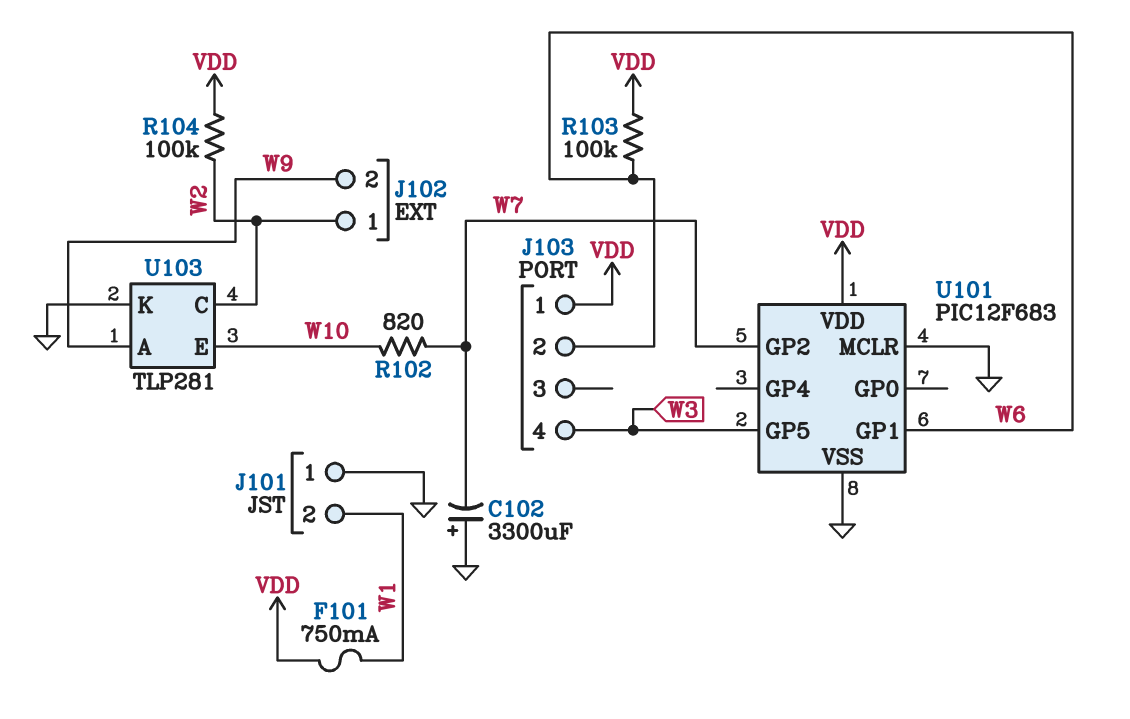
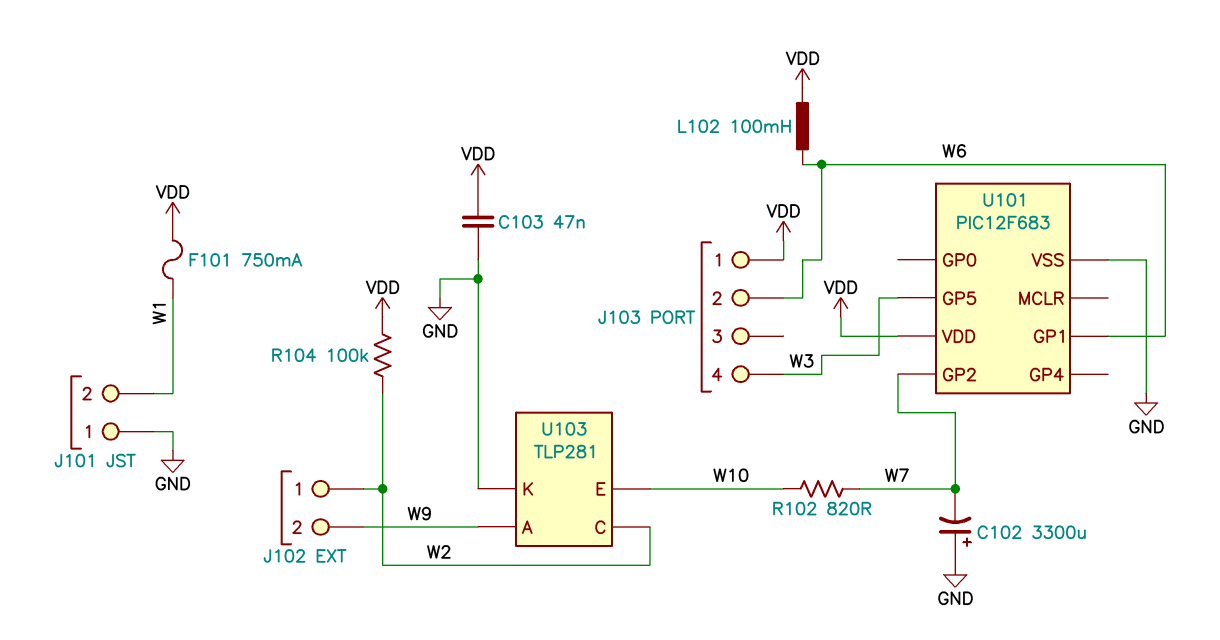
C103: none -> 47nF (GND, VDD)
L102: none -> 100mH (VDD, W6)
R103: 100k (VDD, W6) -> none
U101 pin MCLR: GND -> none

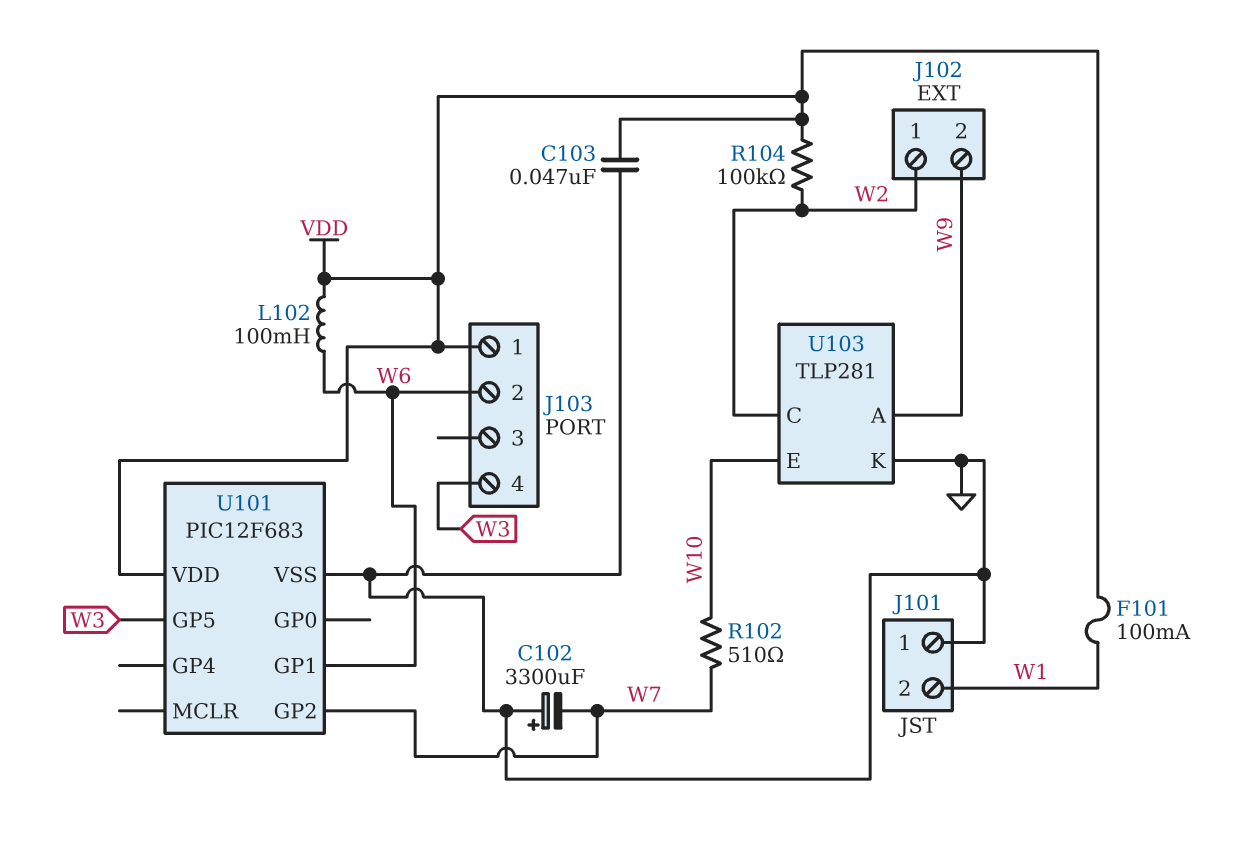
F101: 750mA (VDD, W1) -> 100mA (VDD, W1)
R102: 820 (W7, W10) -> 510 (W7, W10)

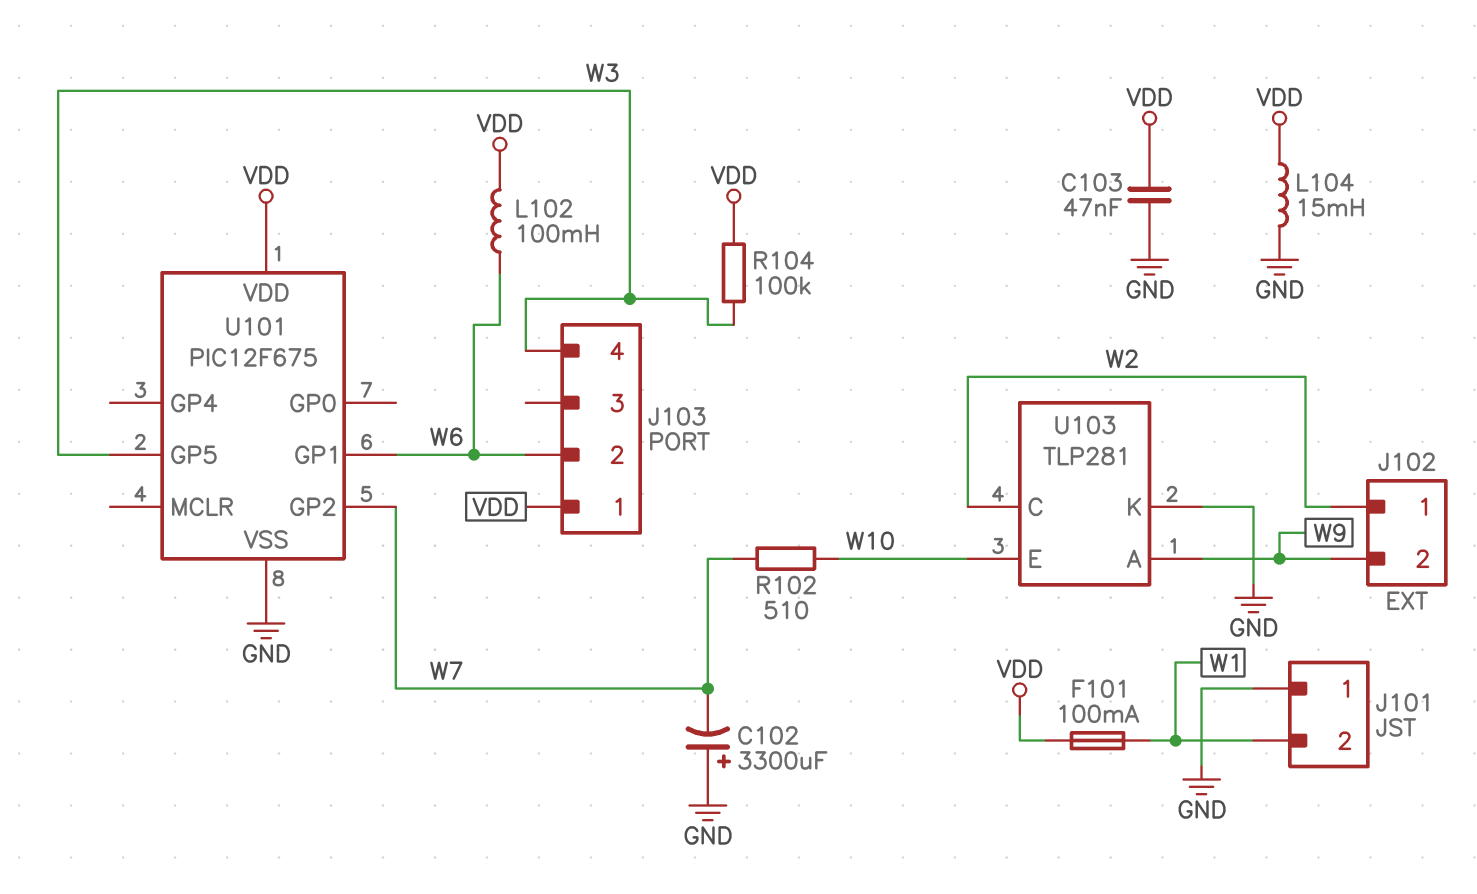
L104: none -> 15mH (GND, VDD)
R104: 100k (VDD, W2) -> 100k (VDD, W3)
U101: PIC12F683 -> PIC12F675

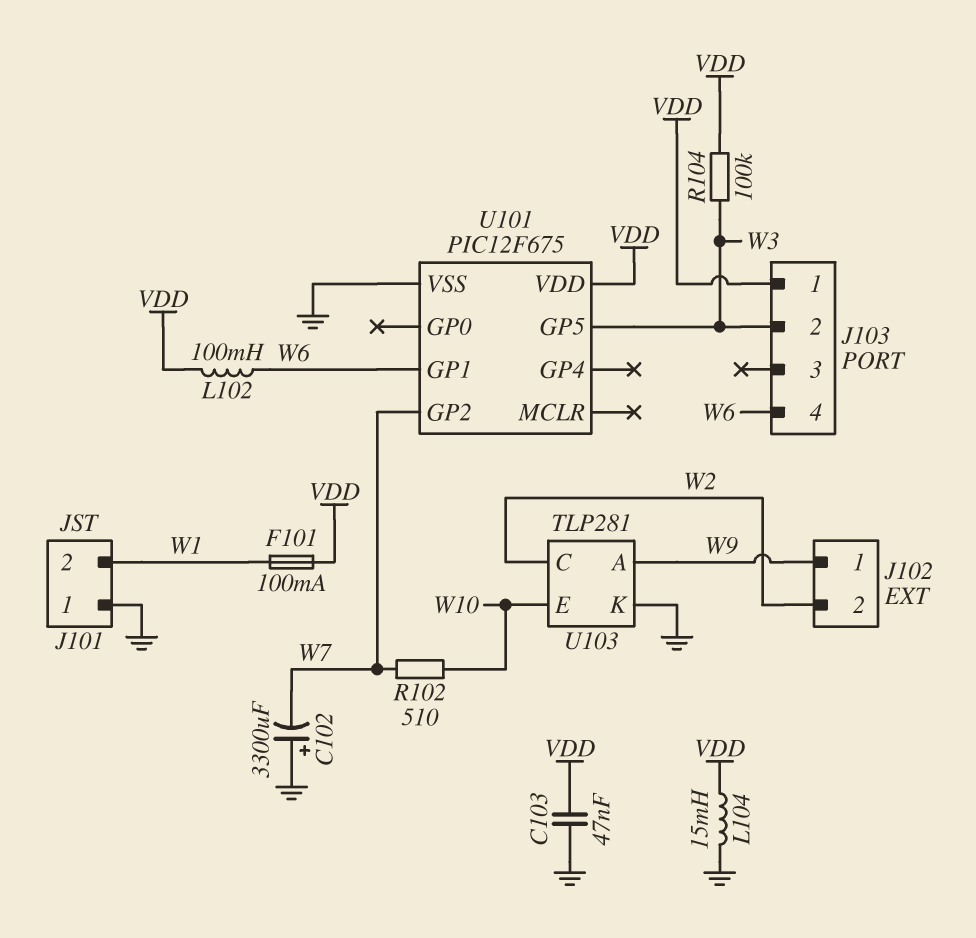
J102 pin 1: W2 -> W9
J102 pin 2: W9 -> W2
J103 pin 2: W6 -> W3
J103 pin 4: W3 -> W6

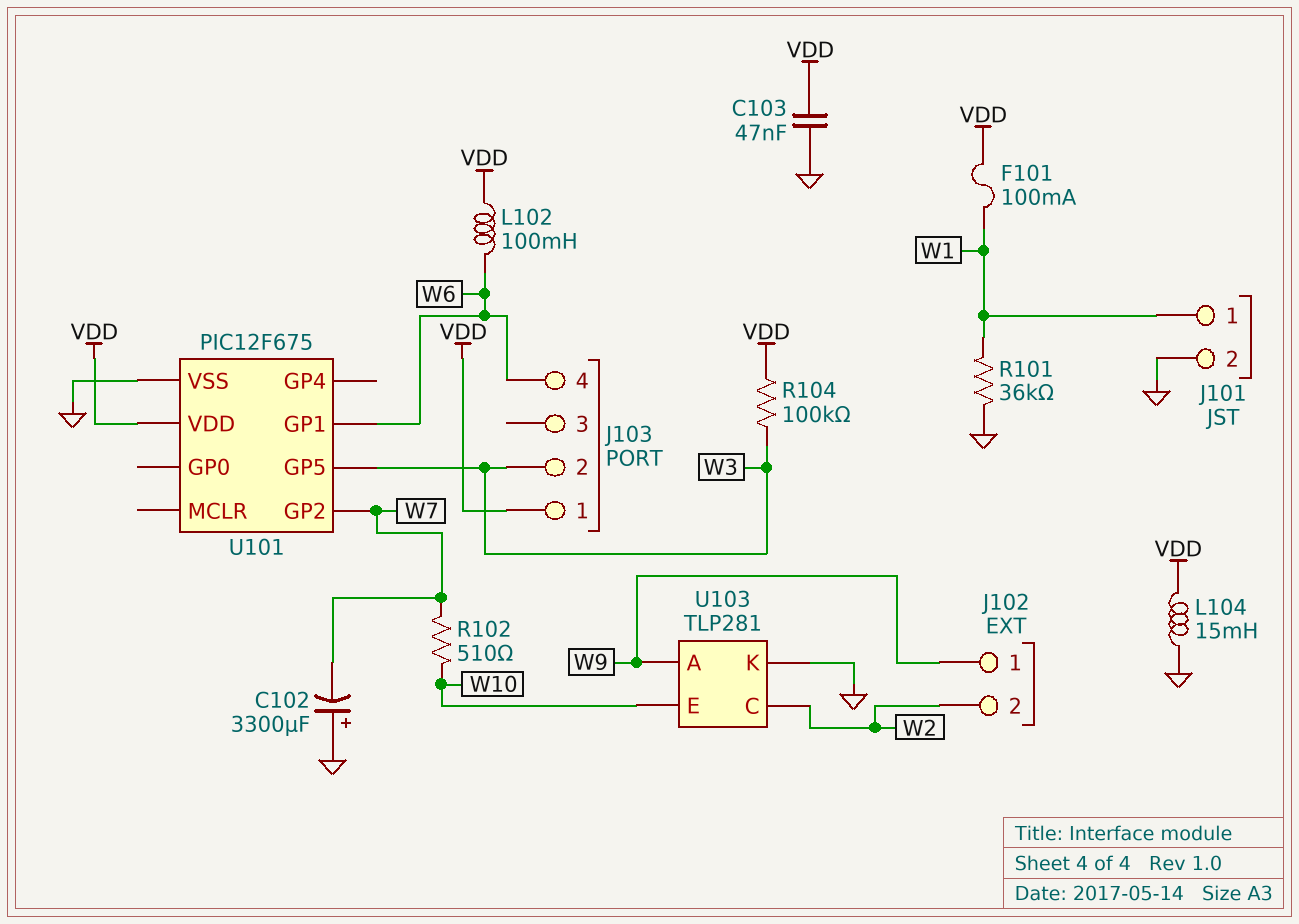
J101 pin 1: GND -> W1
J101 pin 2: W1 -> GND
R101: none -> 36k (GND, W1)

